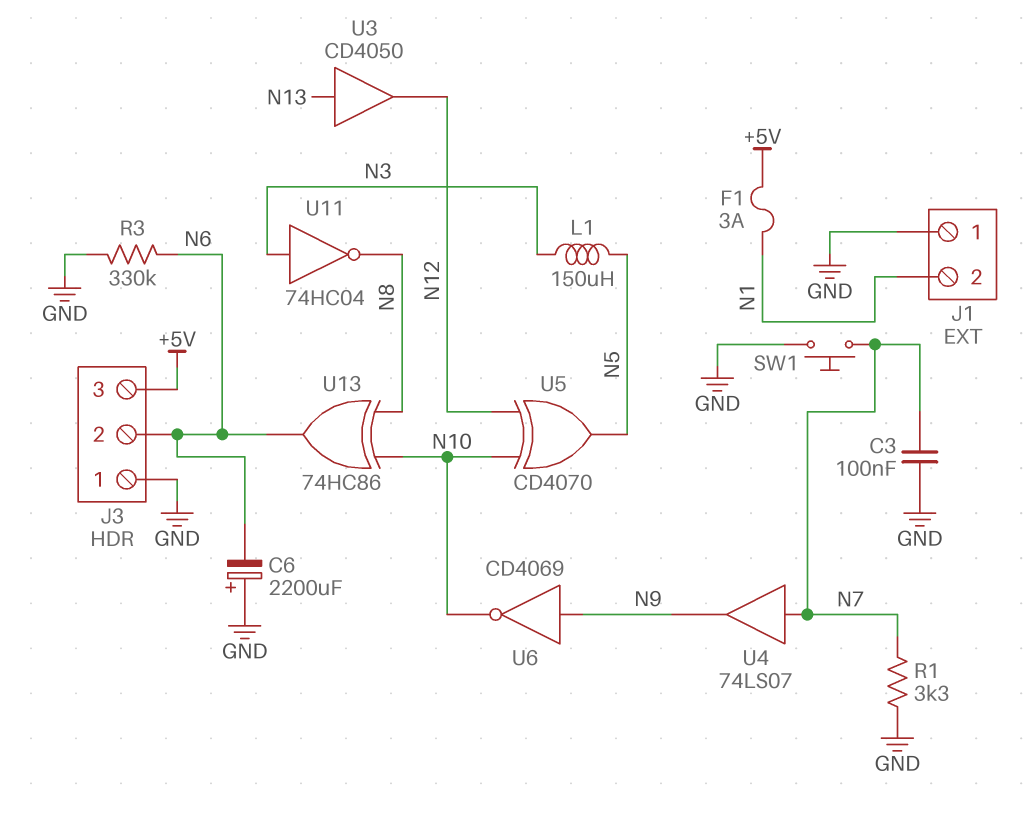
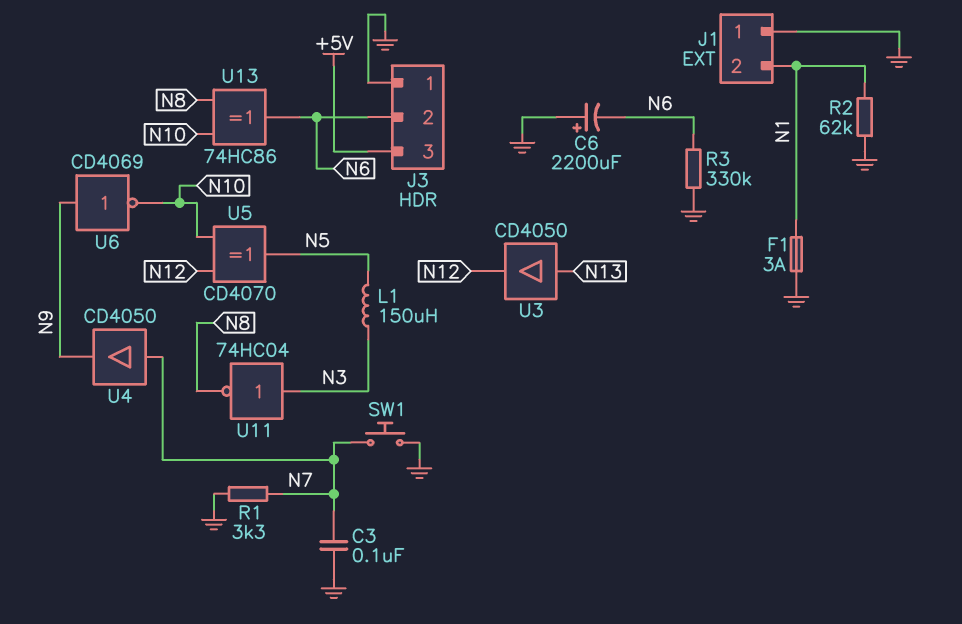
F1: 3A (+5V, N1) -> 3A (GND, N1)
R2: none -> 62k (GND, N1)
U4: buffer 74LS07 (in N7, out N9) -> buffer CD4050 (in N7, out N9)

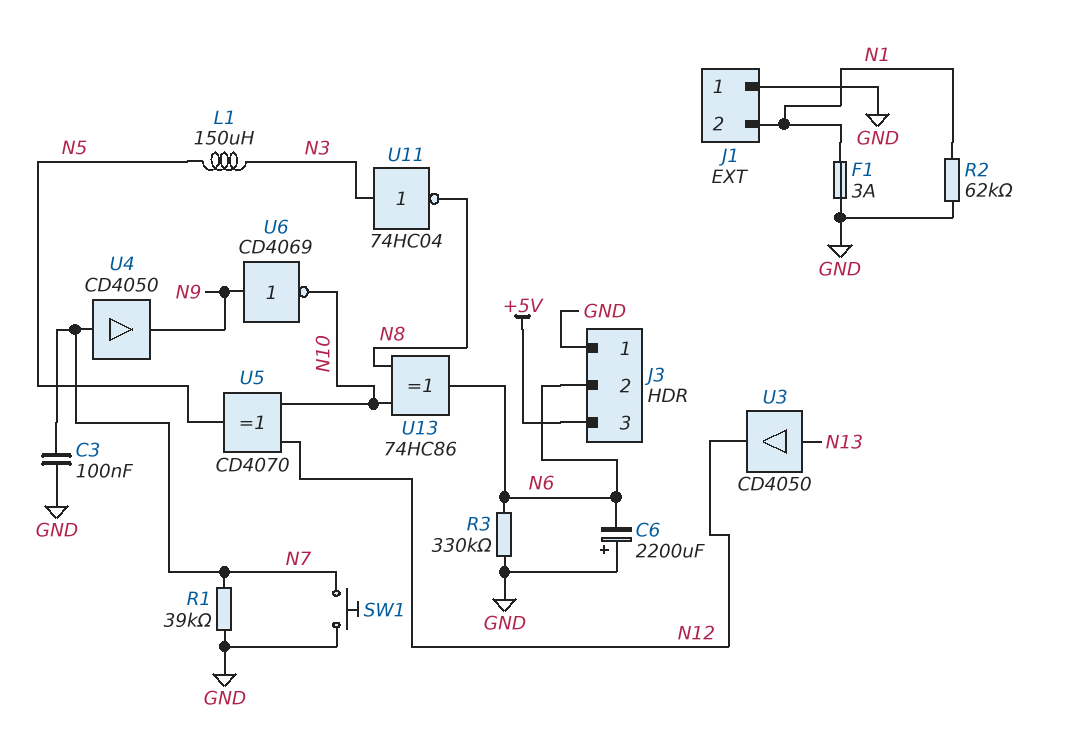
R1: 3.3k (GND, N7) -> 39k (GND, N7)

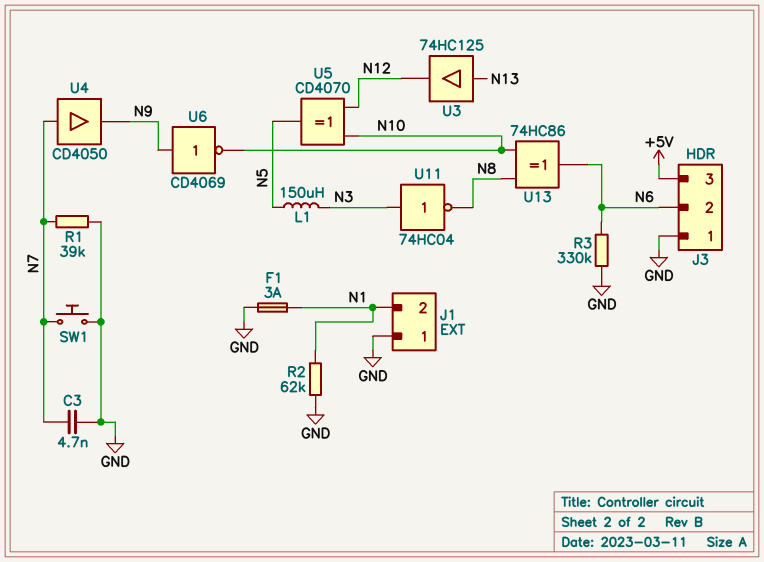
C3: 100nF (GND, N7) -> 4.7nF (GND, N7)
C6: 2200uF (plus GND, minus N6) -> none
U3: buffer CD4050 (in N13, out N12) -> buffer 74HC125 (in N13, out N12)

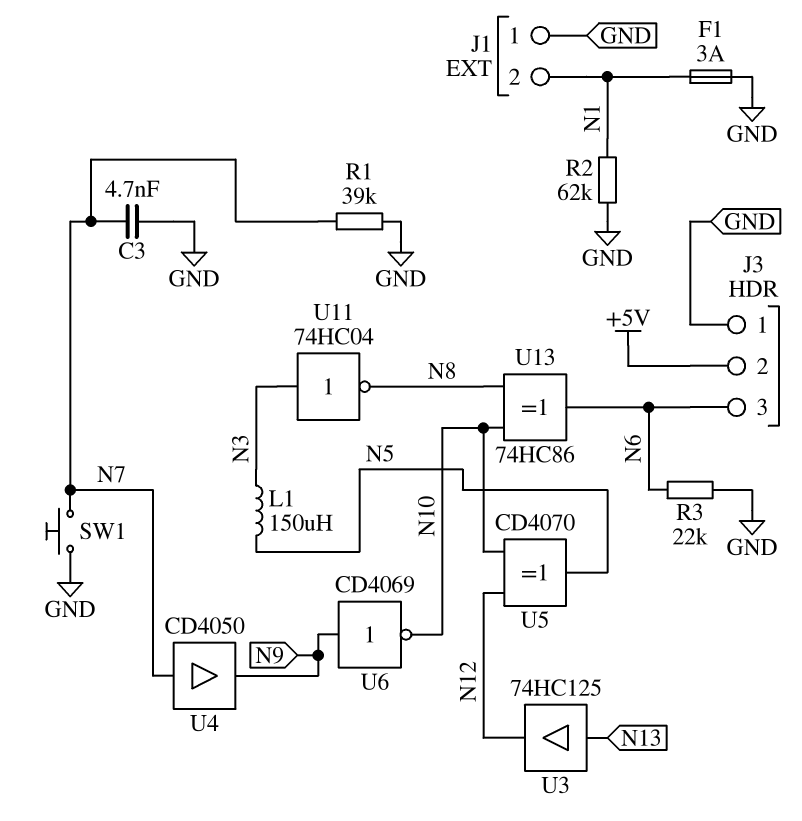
J3 pin 2: N6 -> +5V
J3 pin 3: +5V -> N6
R3: 330k (GND, N6) -> 22k (GND, N6)

